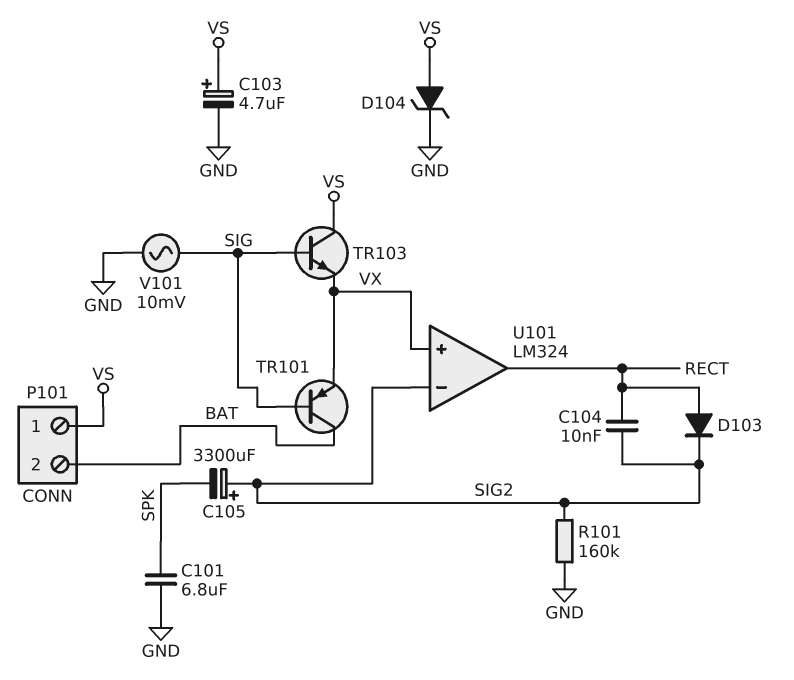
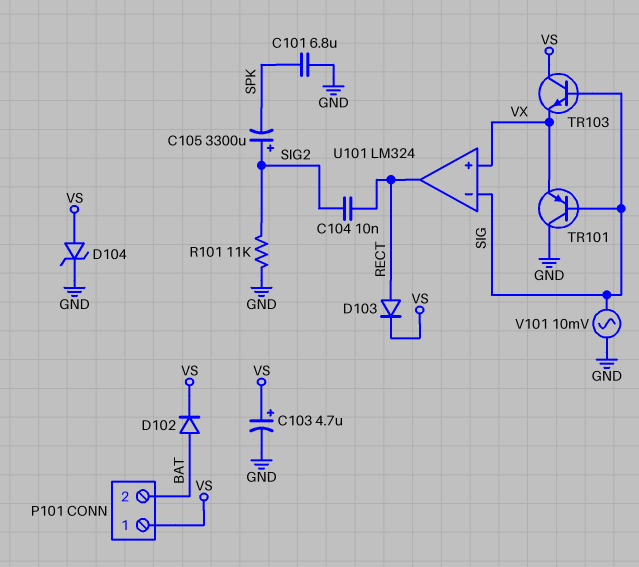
D102: none -> diode (A BAT, K VS)
D103: diode (A RECT, K SIG2) -> diode (A RECT, K VS)
R101: 160k (GND, SIG2) -> 11k (GND, SIG2)
TR101: PNP (B SIG, C BAT, E VX) -> PNP (B SIG, C GND, E VX)
U101 pin in-: SIG2 -> SIG

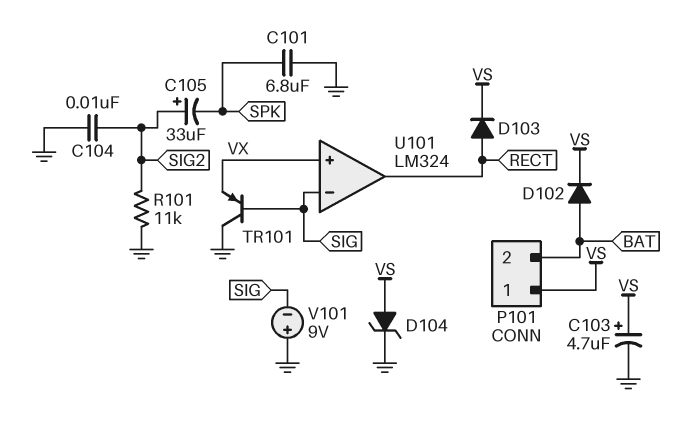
C104: 10nF (RECT, SIG2) -> 10nF (GND, SIG2)
C105: 3300uF (plus SIG2, minus SPK) -> 33uF (plus SIG2, minus SPK)
TR103: NPN (B SIG, C VS, E VX) -> none
V101: AC 10mV (GND, SIG) -> 9V (plus GND, minus SIG)

